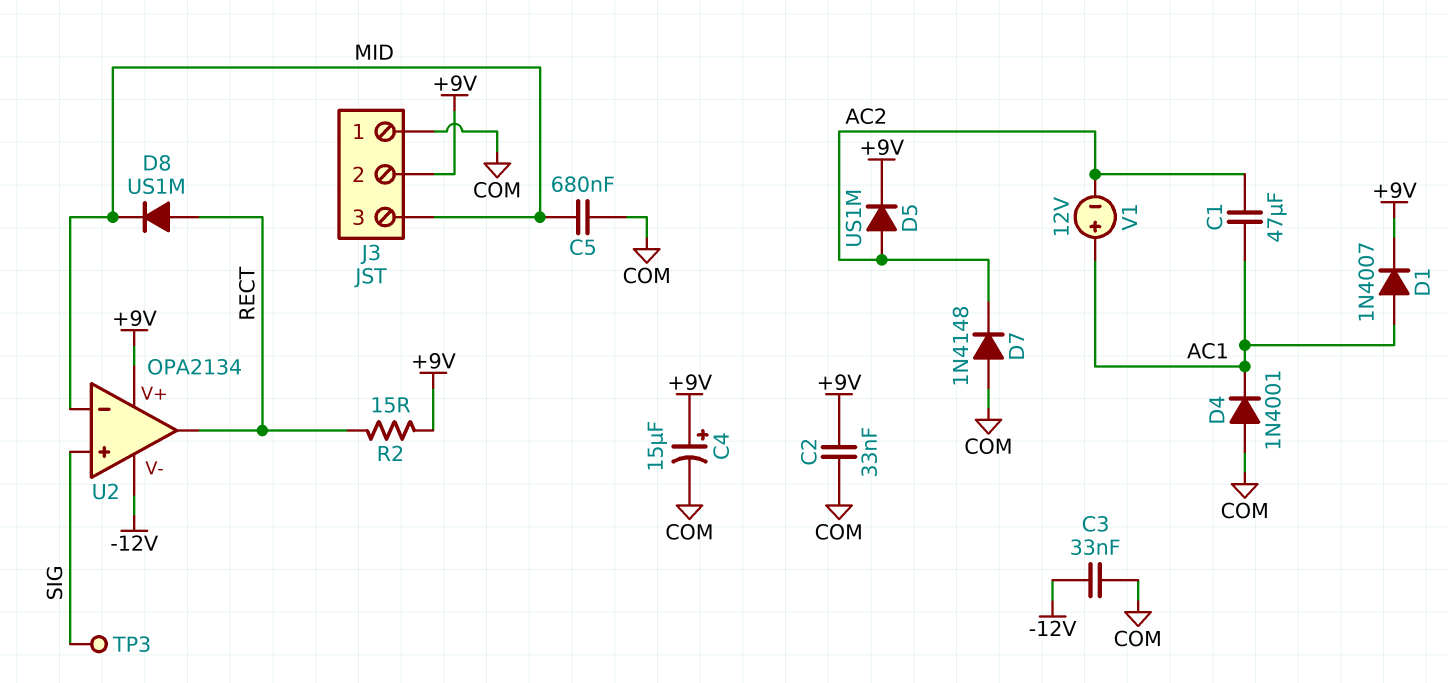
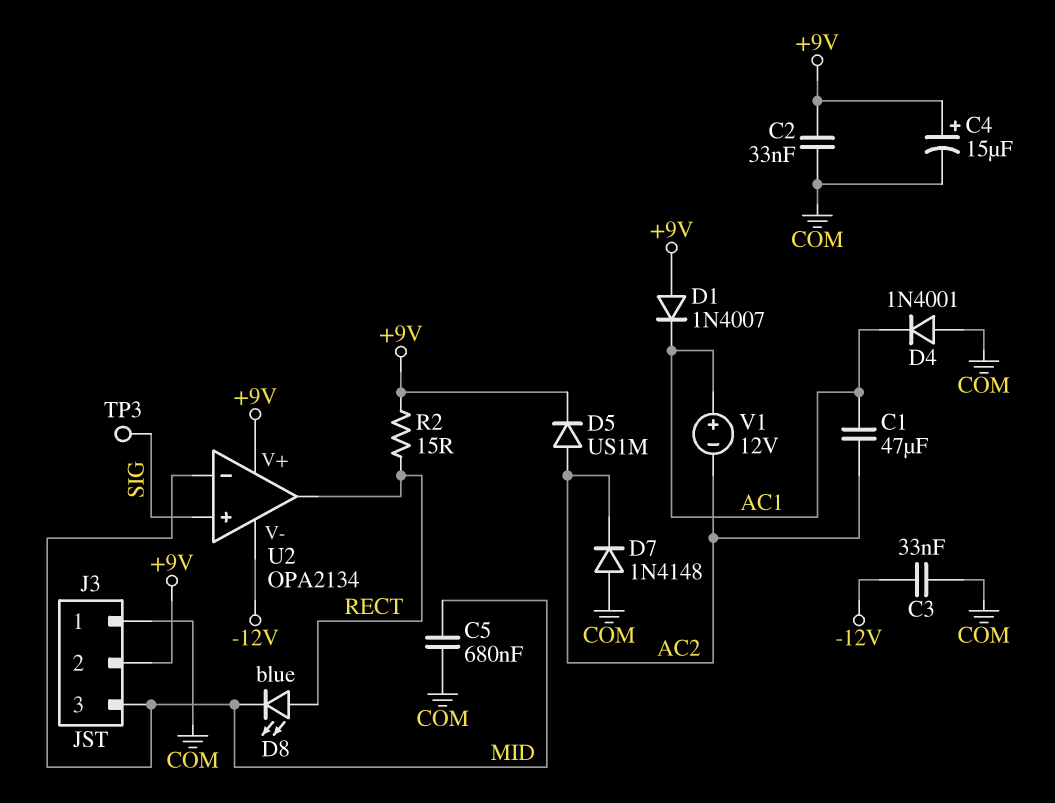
D1: diode 1N4007 (A AC1, K +9V) -> diode 1N4007 (A +9V, K AC1)
D8: diode US1M (A RECT, K MID) -> LED blue (A RECT, K MID)

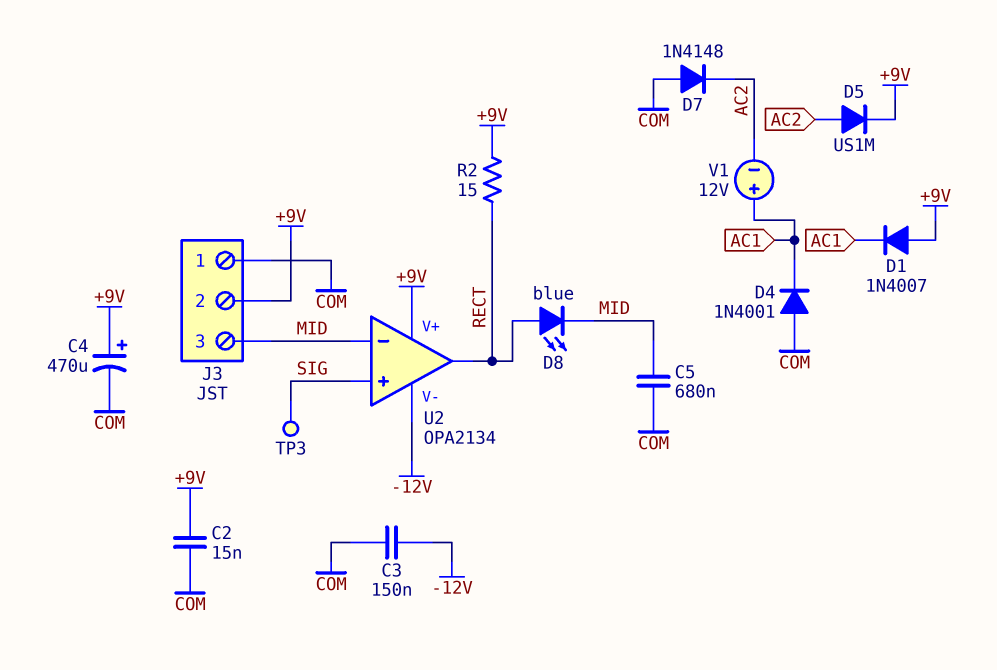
C1: 47uF (AC1, AC2) -> none
C2: 33nF (+9V, COM) -> 15nF (+9V, COM)
C3: 33nF (-12V, COM) -> 150nF (-12V, COM)
C4: 15uF (plus +9V, minus COM) -> 470uF (plus +9V, minus COM)

